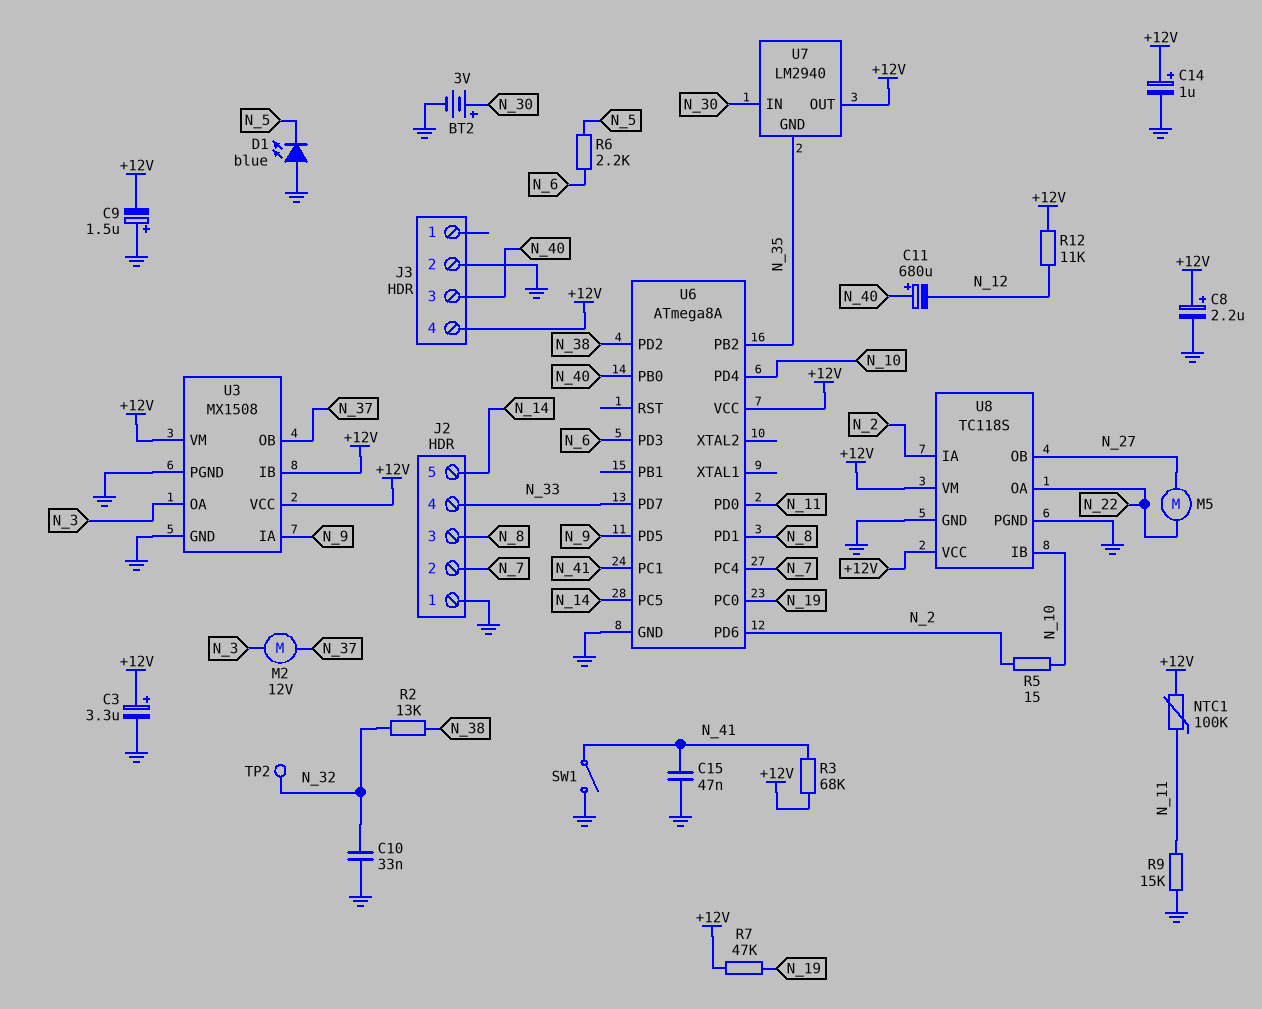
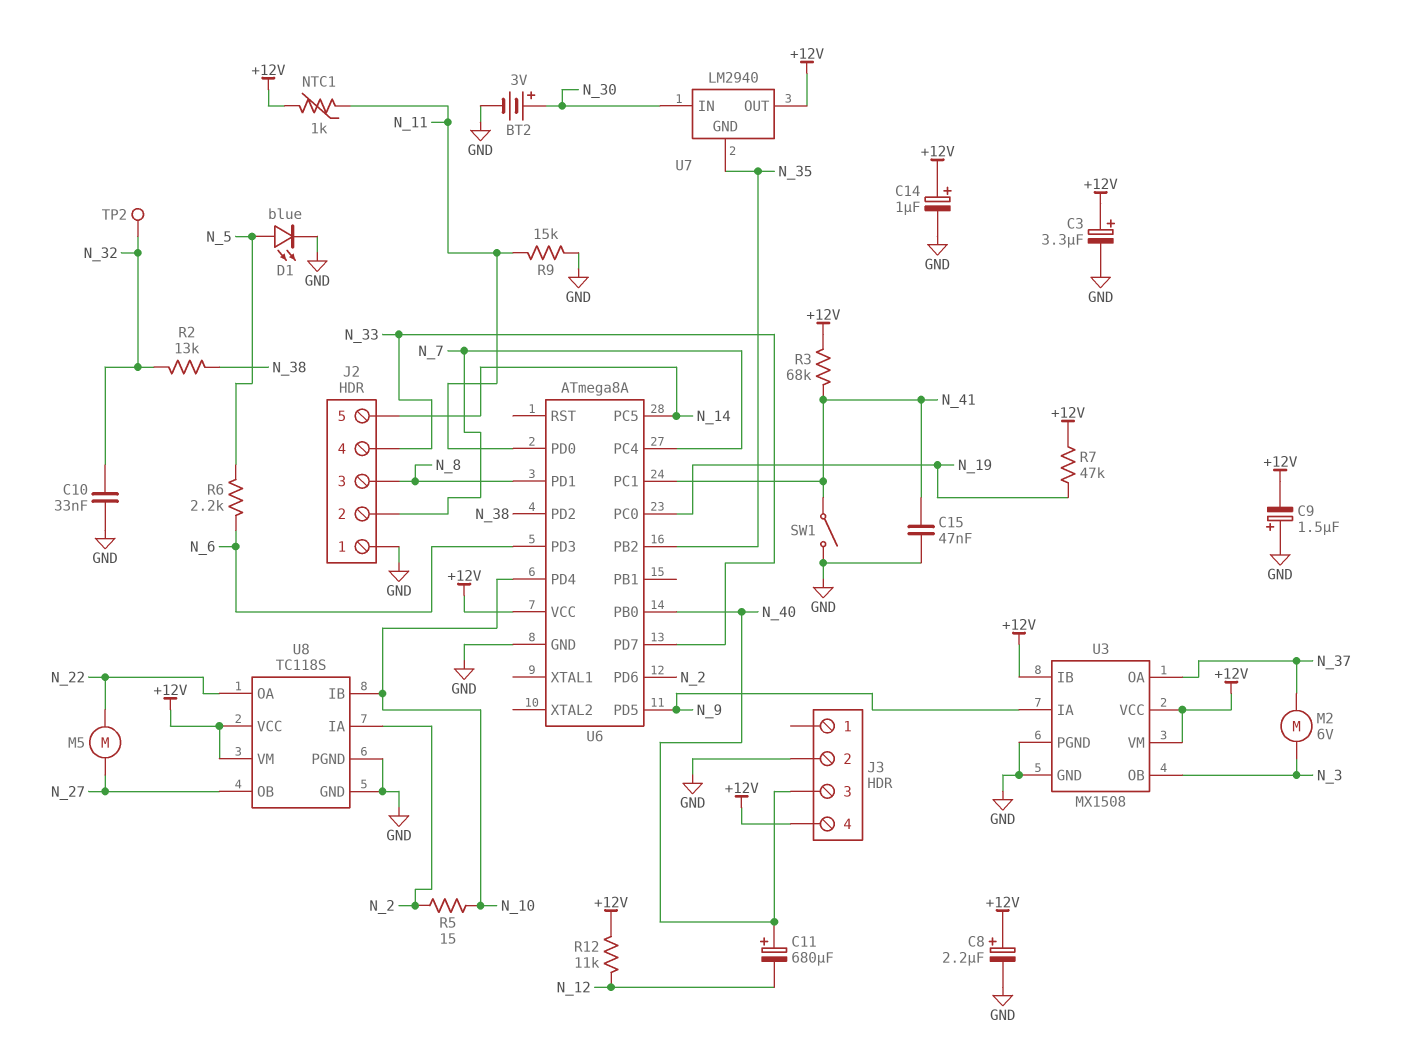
D1: LED blue (A GND, K N_5) -> LED blue (A N_5, K GND)
M2: motor 12V (N_3, N_37) -> motor 6V (N_3, N_37)
NTC1: 100k (+12V, N_11) -> 1k (+12V, N_11)
U3 pin OA: N_3 -> N_37
U3 pin OB: N_37 -> N_3

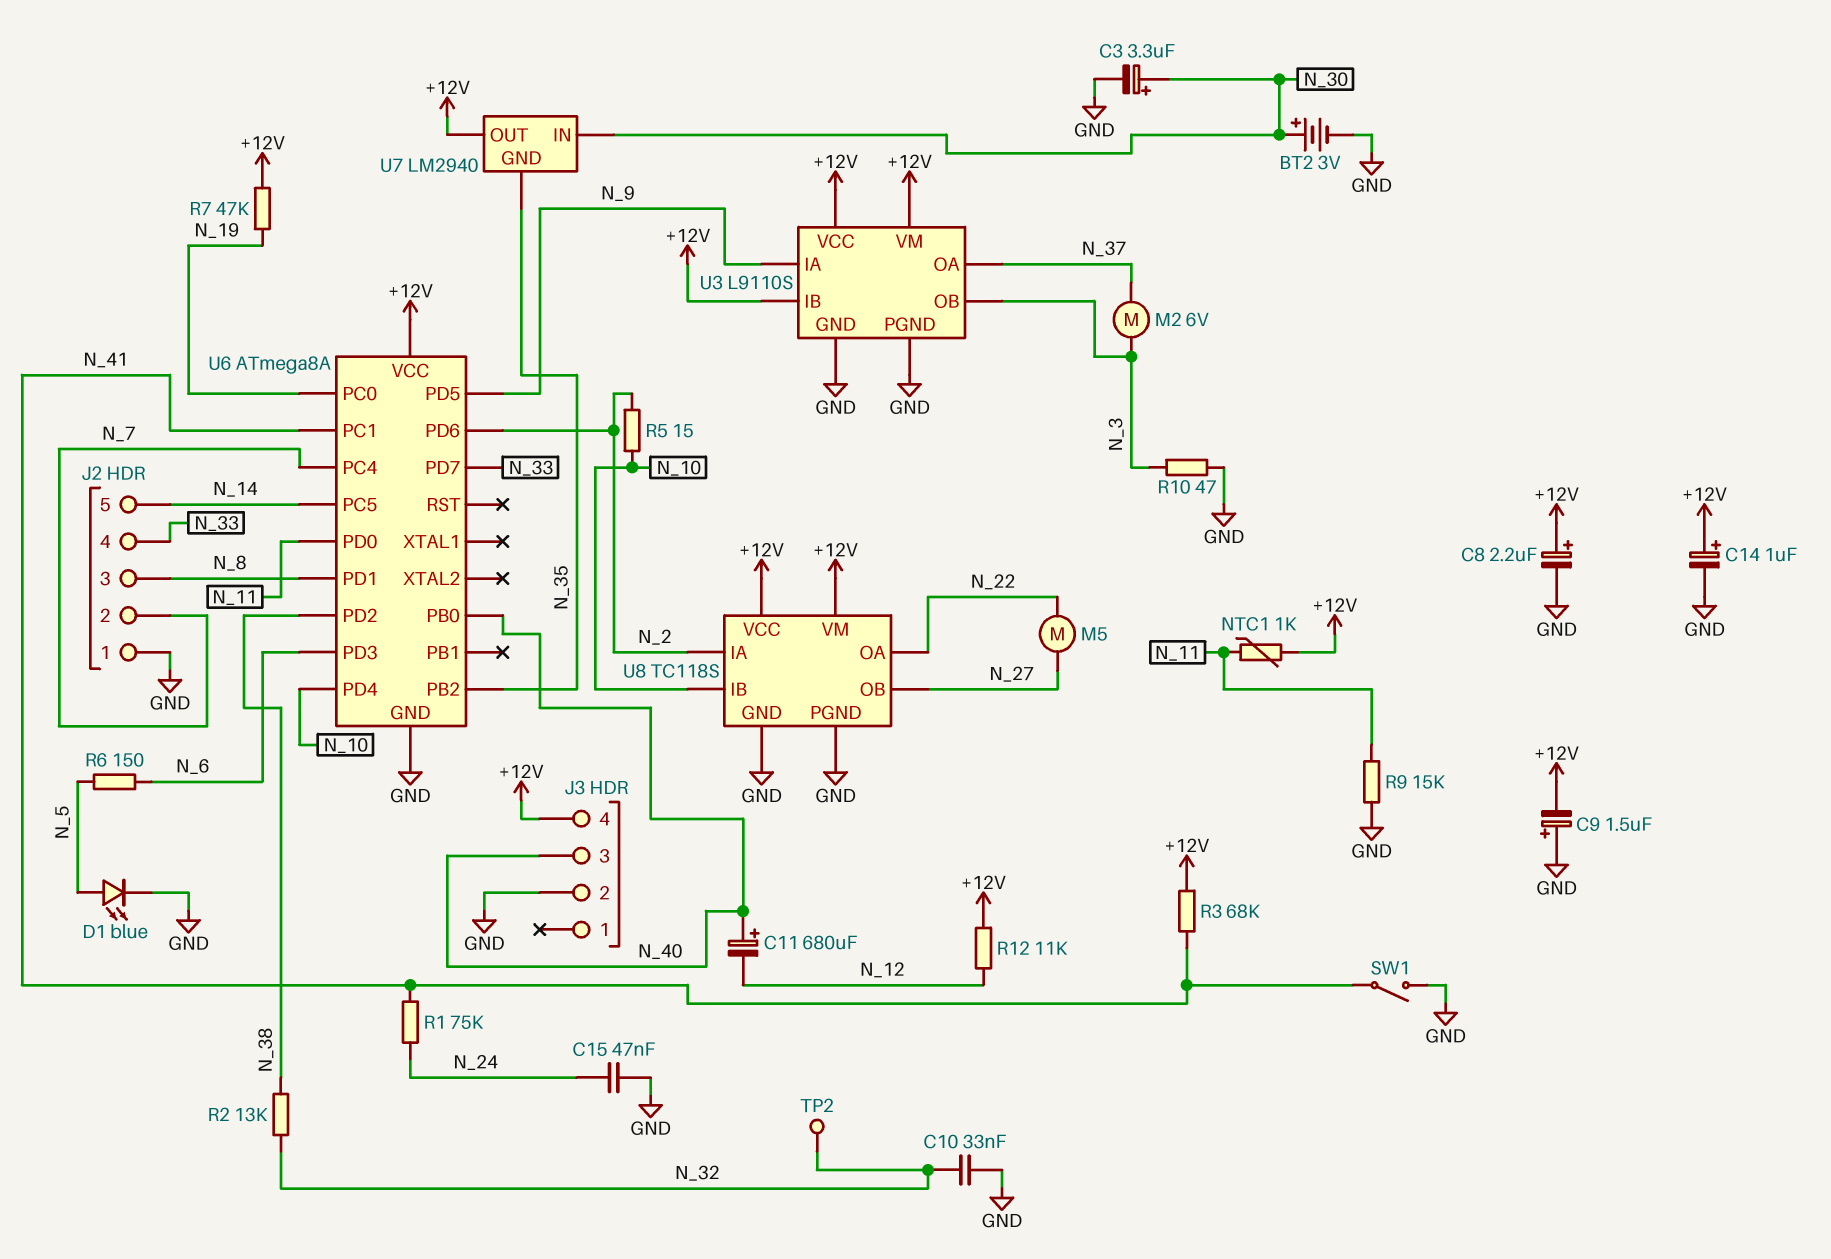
C3: 3.3uF (plus +12V, minus GND) -> 3.3uF (plus N_30, minus GND)
C15: 47nF (GND, N_41) -> 47nF (GND, N_24)
R1: none -> 75k (N_24, N_41)
R6: 2.2k (N_5, N_6) -> 150 (N_5, N_6)
R10: none -> 47 (GND, N_3)
U3: MX1508 -> L9110S

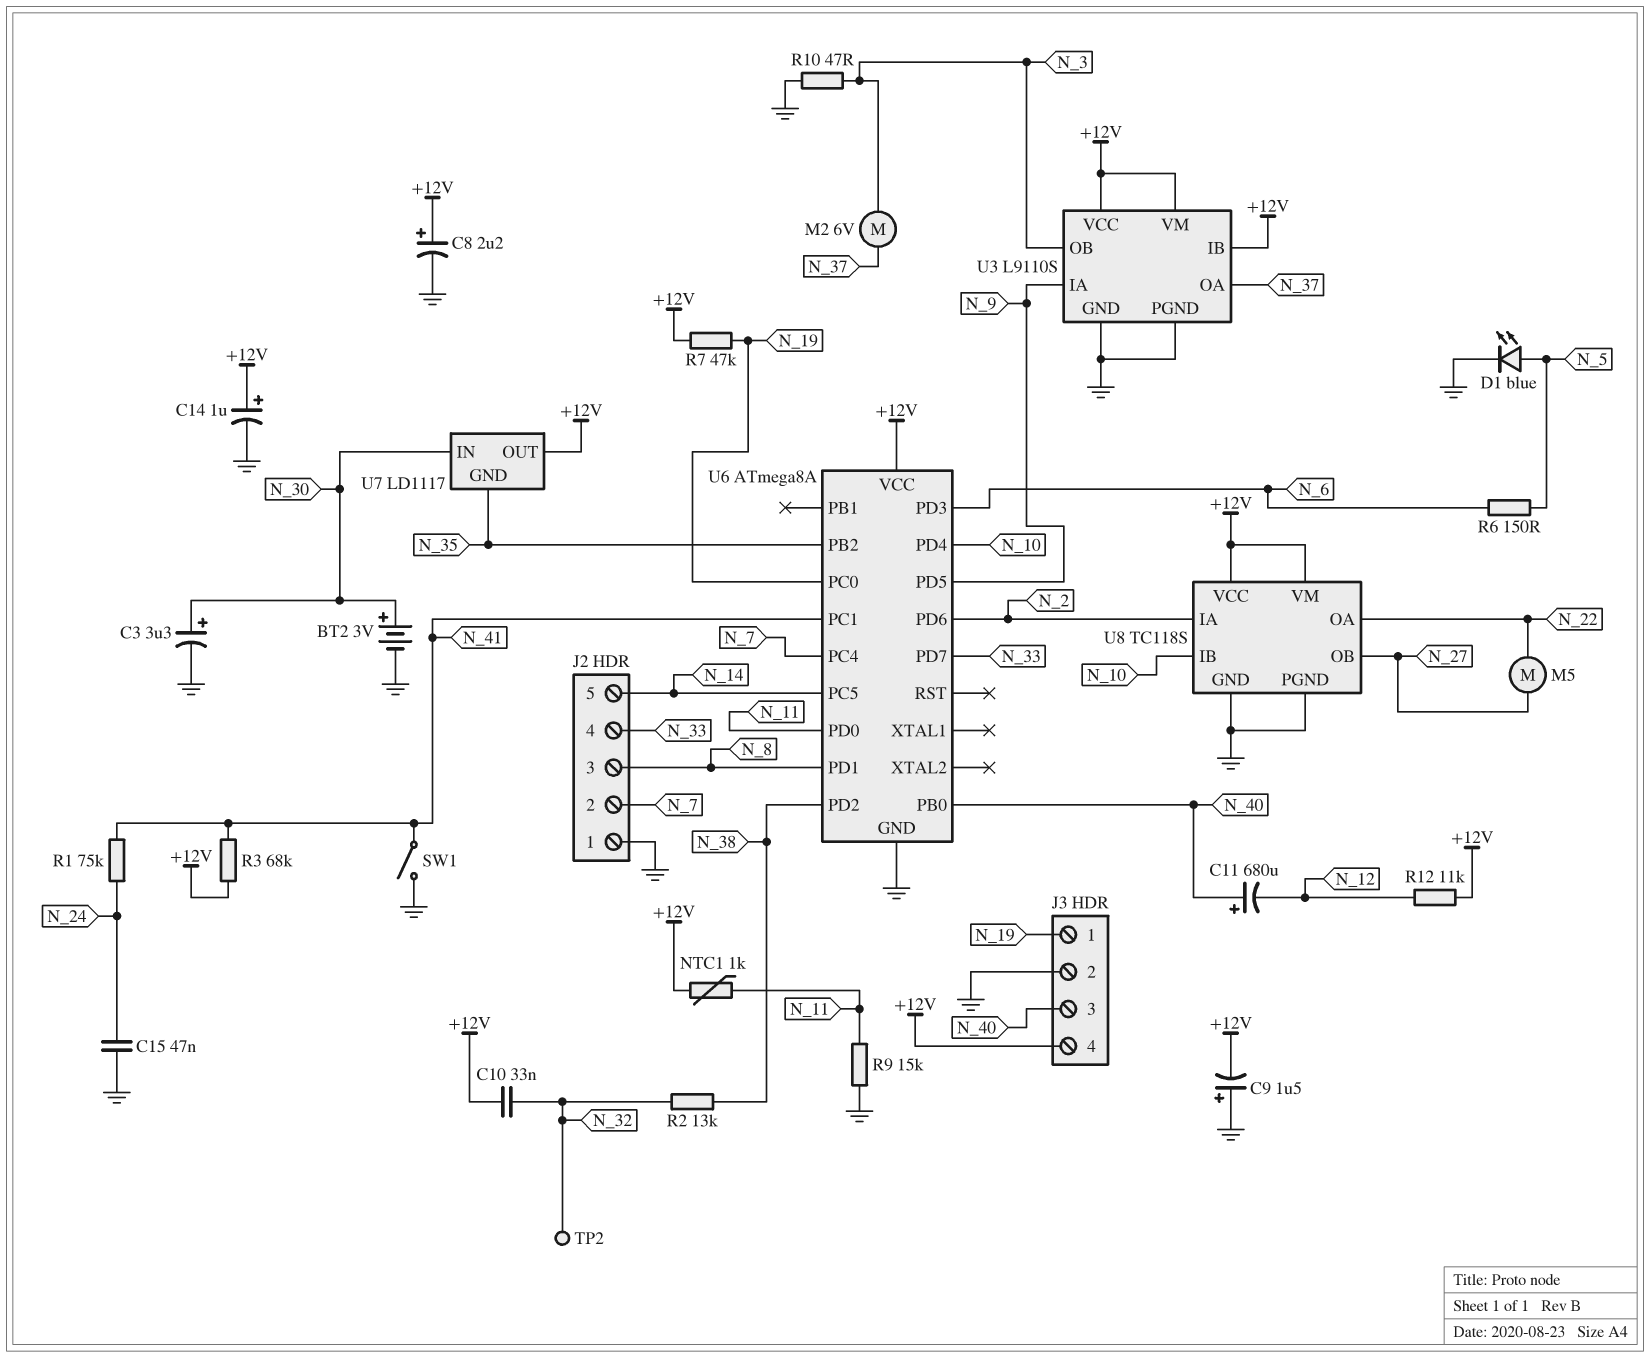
C10: 33nF (GND, N_32) -> 33nF (+12V, N_32)
J3 pin 1: none -> N_19
R5: 15 (N_2, N_10) -> none
U7: LM2940 -> LD1117

